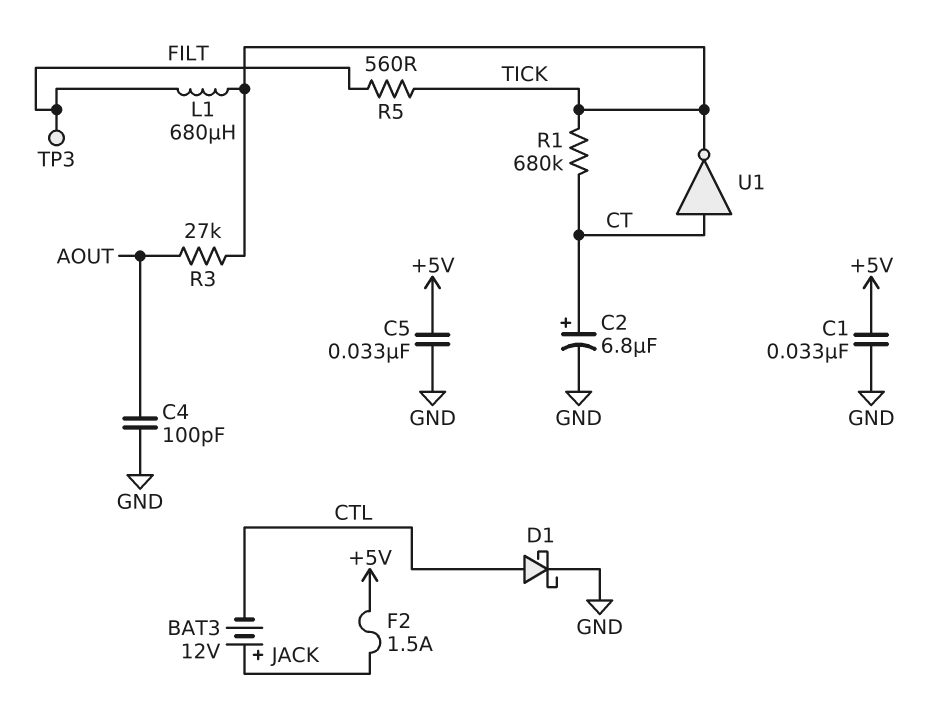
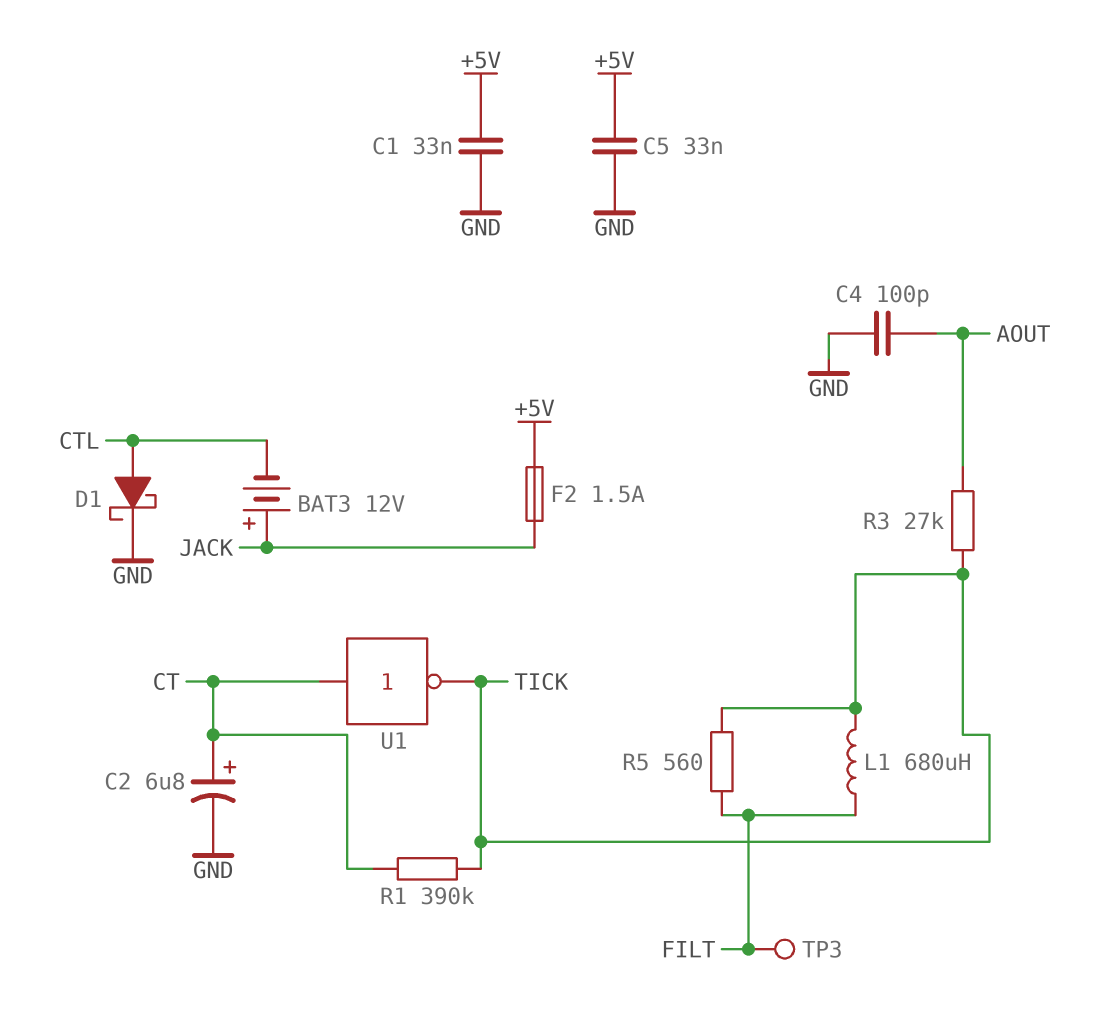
R1: 680k (CT, TICK) -> 390k (CT, TICK)

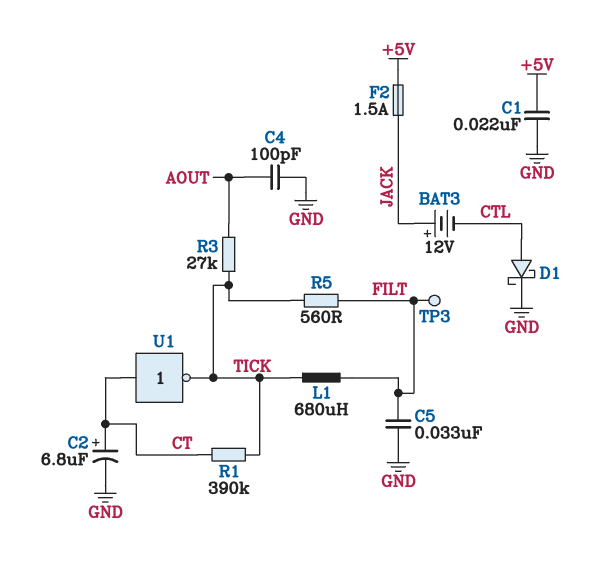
C1: 33nF (+5V, GND) -> 22nF (+5V, GND)
C5: 33nF (+5V, GND) -> 33nF (FILT, GND)

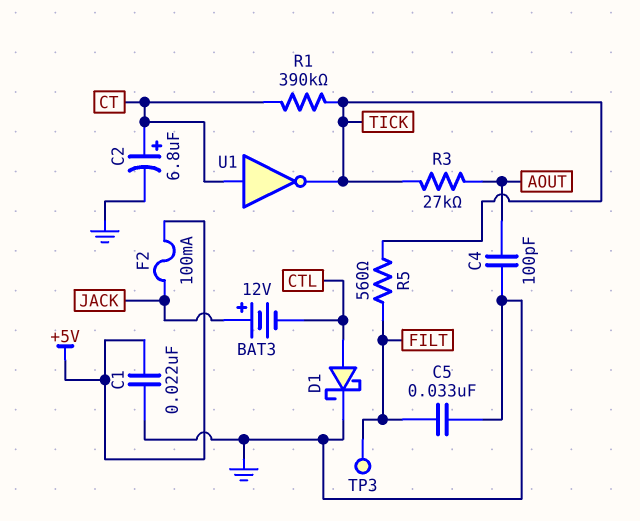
F2: 1.5A (+5V, JACK) -> 100mA (+5V, JACK)
L1: 680uH (FILT, TICK) -> none

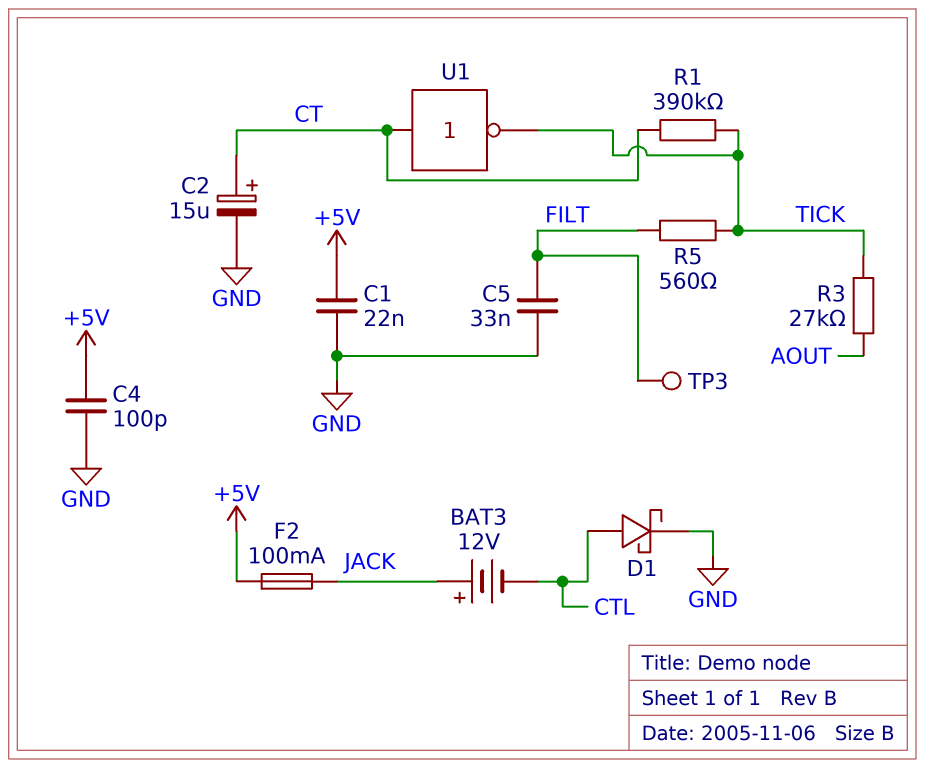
C2: 6.8uF (plus CT, minus GND) -> 15uF (plus CT, minus GND)
C4: 100pF (AOUT, GND) -> 100pF (+5V, GND)

